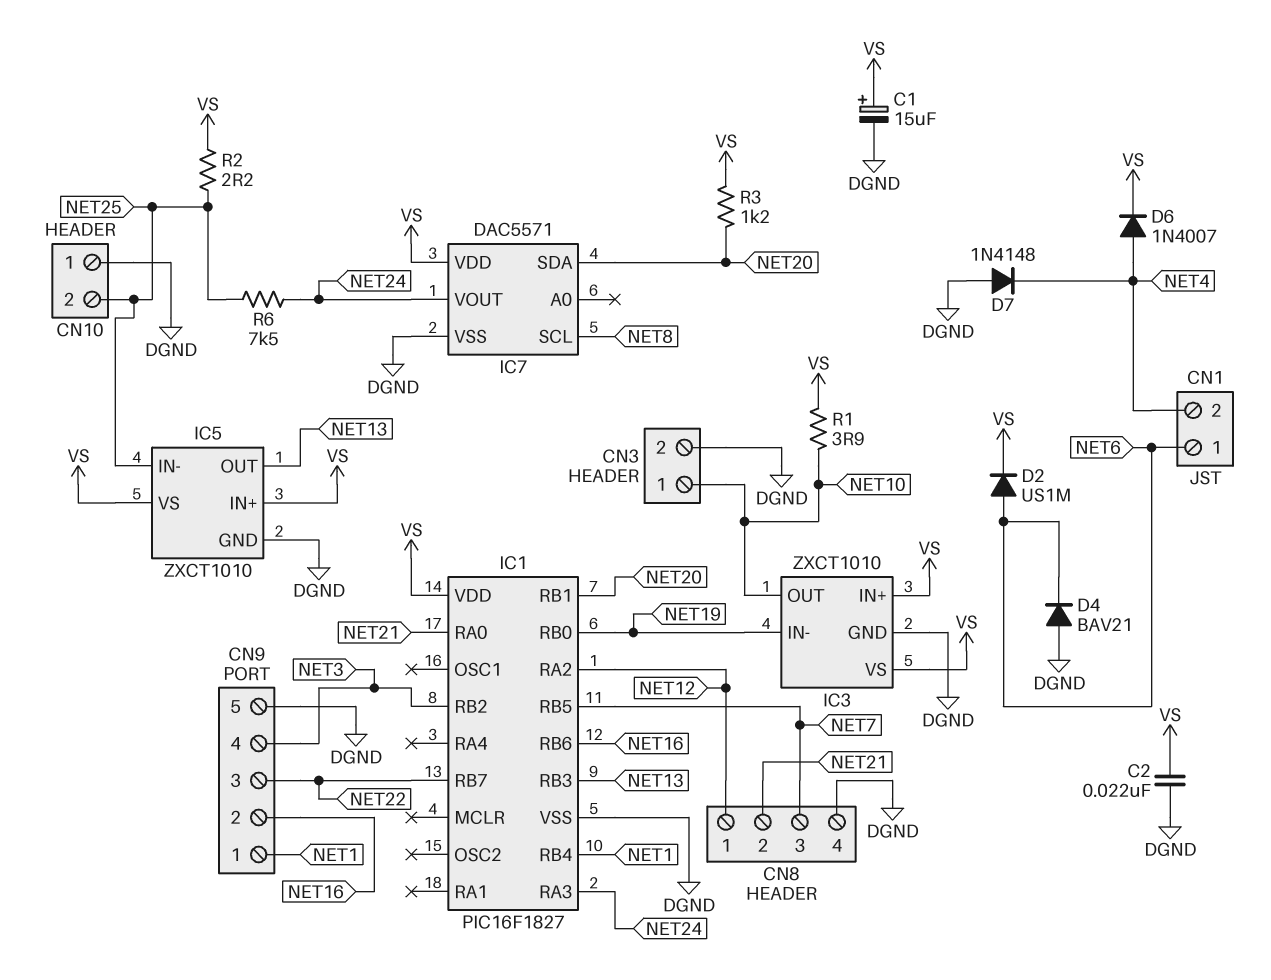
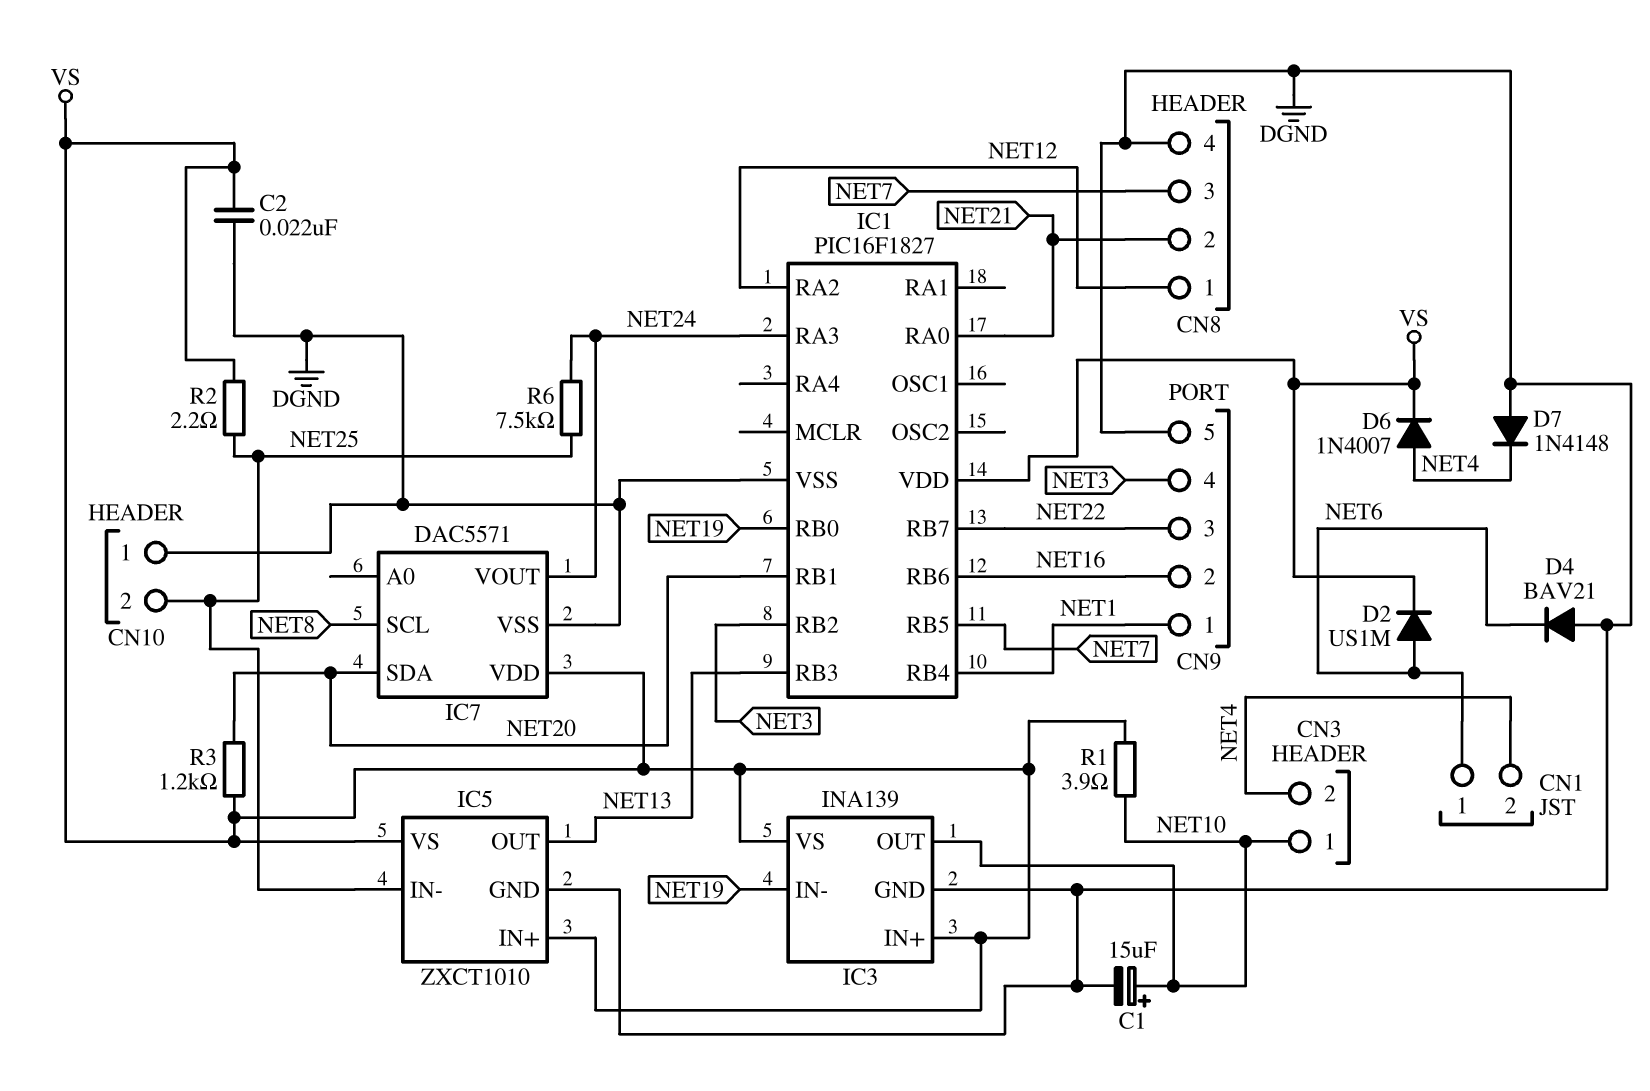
C1: 15uF (plus VS, minus DGND) -> 15uF (plus NET10, minus DGND)
CN3 pin 2: DGND -> NET4
IC3: ZXCT1010 -> INA139

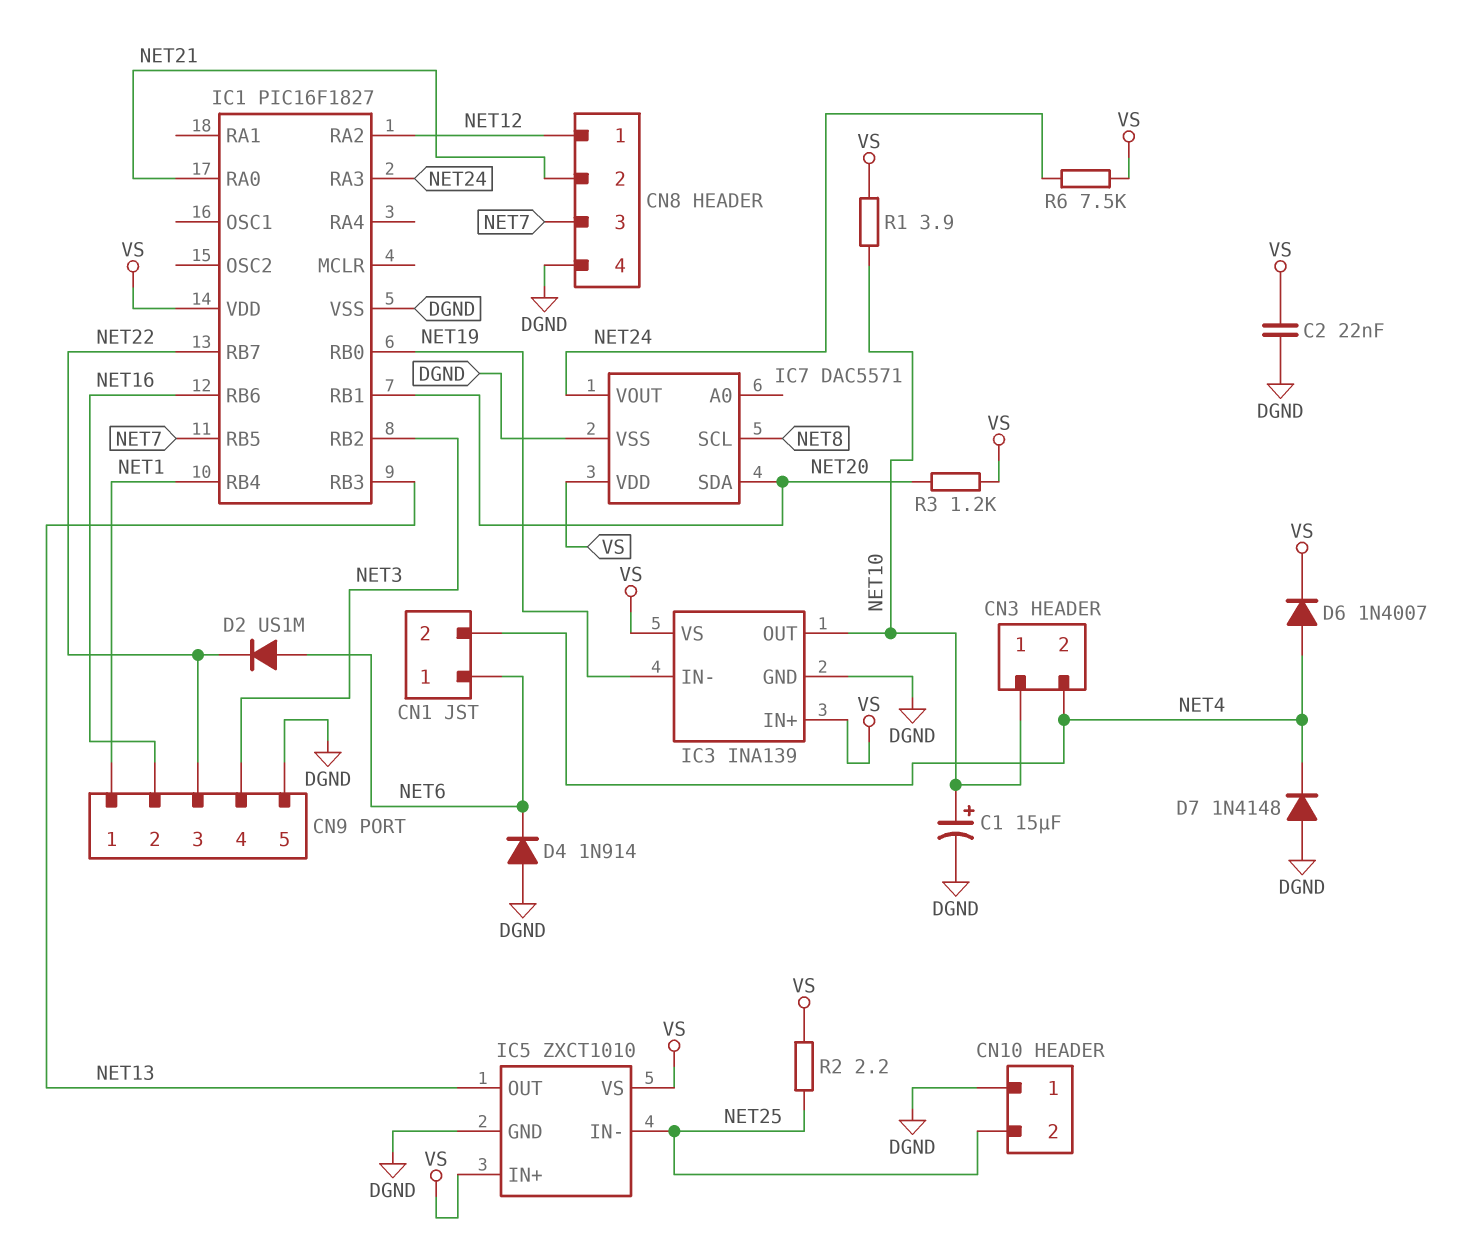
D2: diode US1M (A NET6, K VS) -> diode US1M (A NET6, K NET22)
D4: diode BAV21 (A DGND, K NET6) -> diode 1N914 (A DGND, K NET6)
R6: 7.5k (NET24, NET25) -> 7.5k (NET24, VS)

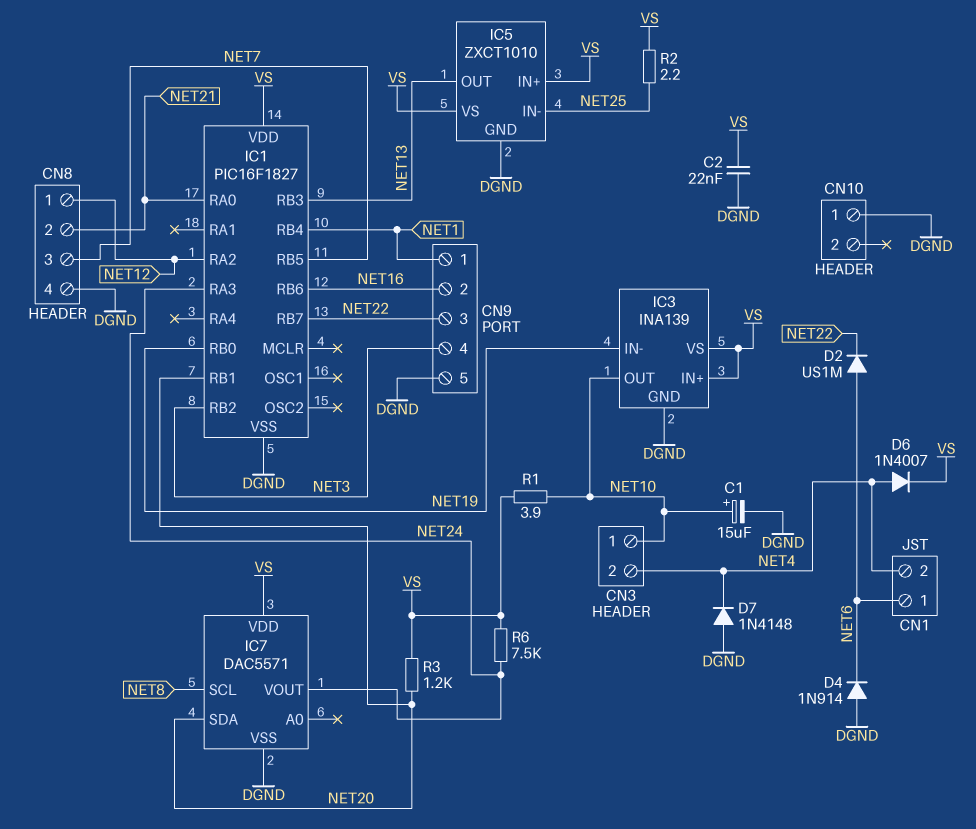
CN10 pin 2: NET25 -> none

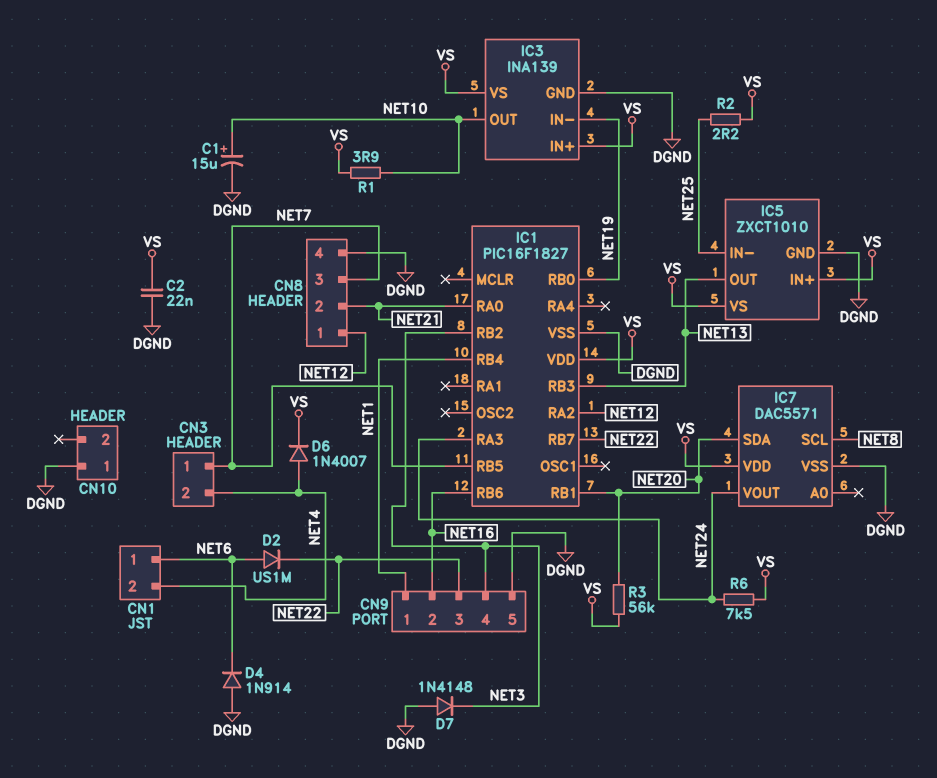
CN3 pin 1: NET10 -> NET7
D7: diode 1N4148 (A DGND, K NET4) -> diode 1N4148 (A DGND, K NET3)
R3: 1.2k (NET20, VS) -> 56k (NET20, VS)

